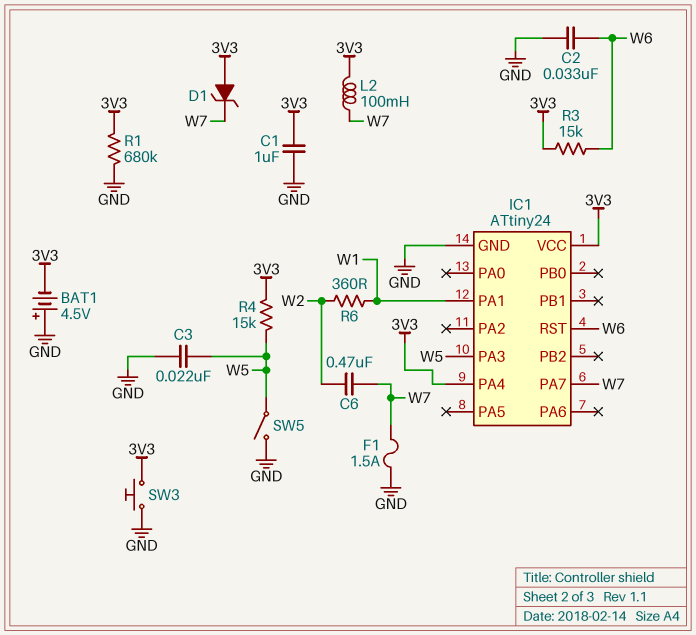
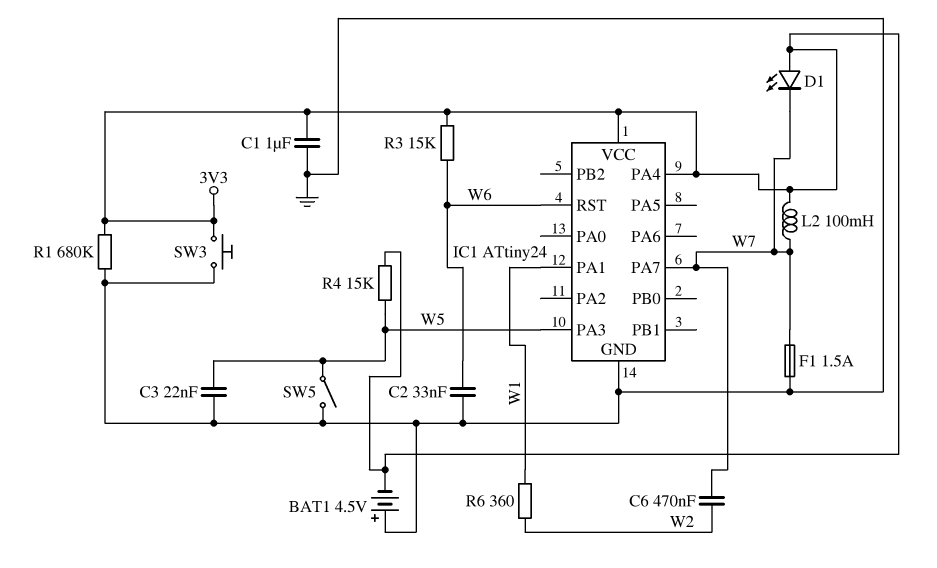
D1: zener (A 3V3, K W7) -> LED (A 3V3, K W7)

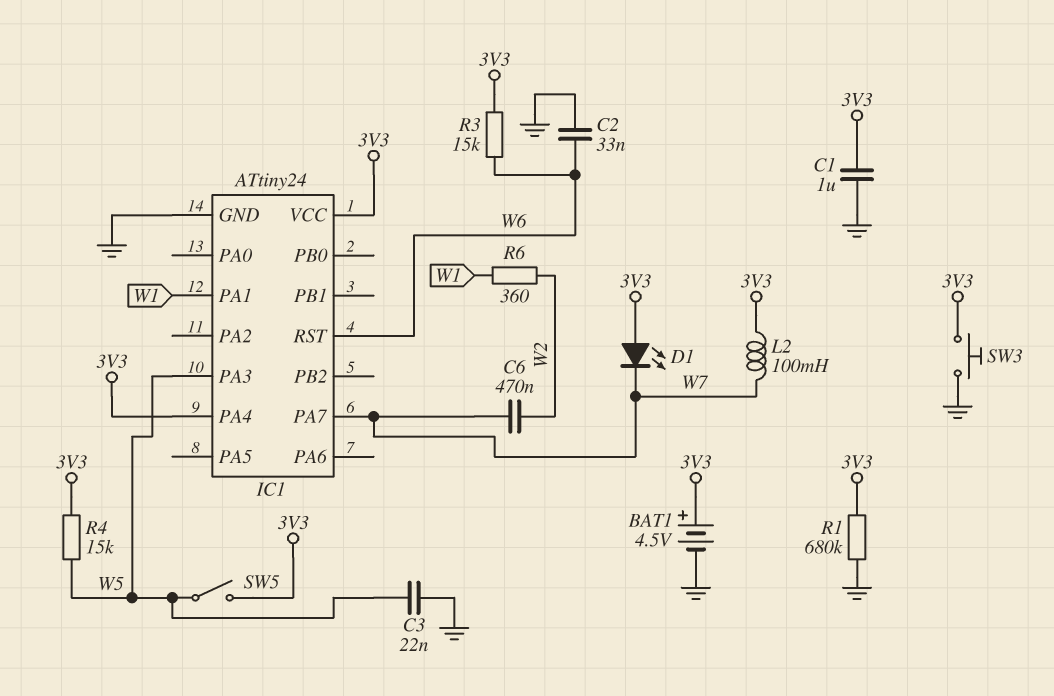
BAT1: 4.5V (plus GND, minus 3V3) -> 4.5V (plus 3V3, minus GND)
F1: 1.5A (GND, W7) -> none
SW5: switch (GND, W5) -> switch (3V3, W5)

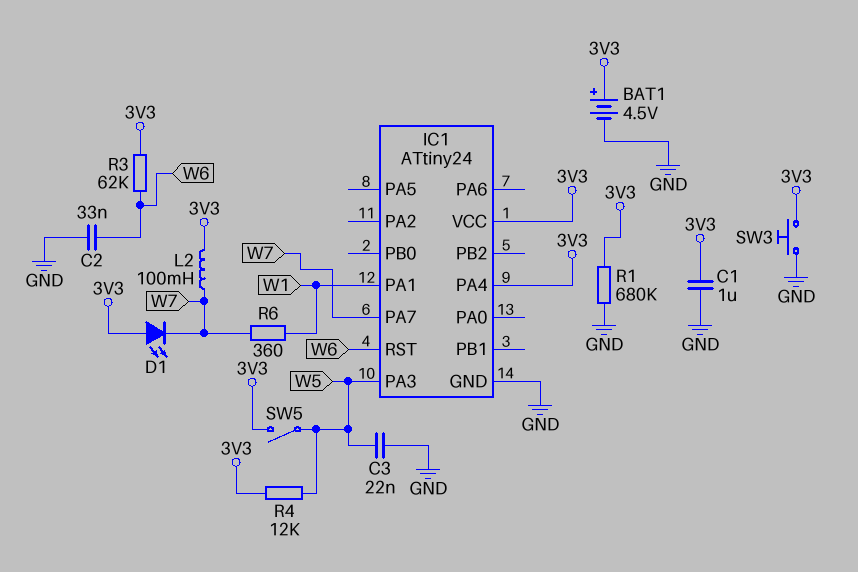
C6: 470nF (W2, W7) -> none
R3: 15k (3V3, W6) -> 62k (3V3, W6)
R4: 15k (3V3, W5) -> 12k (3V3, W5)
R6: 360 (W1, W2) -> 360 (W1, W7)

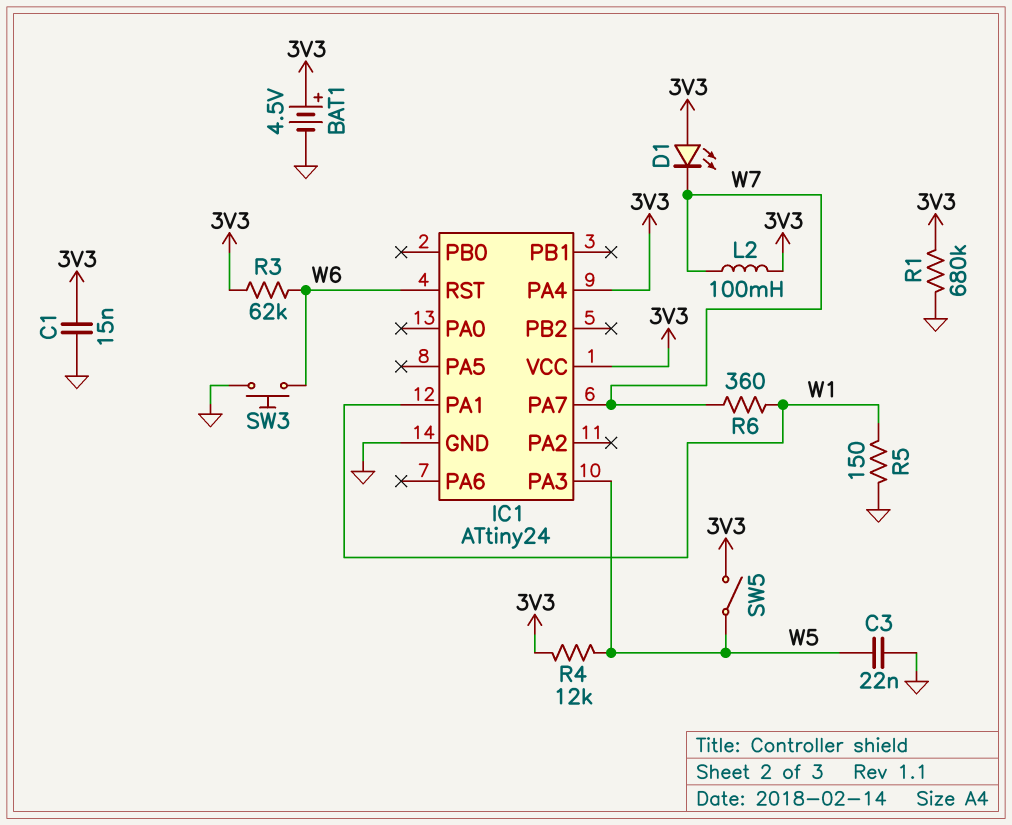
C1: 1uF (3V3, GND) -> 15nF (3V3, GND)
C2: 33nF (GND, W6) -> none
R5: none -> 150 (GND, W1)
SW3: button (3V3, GND) -> button (GND, W6)

